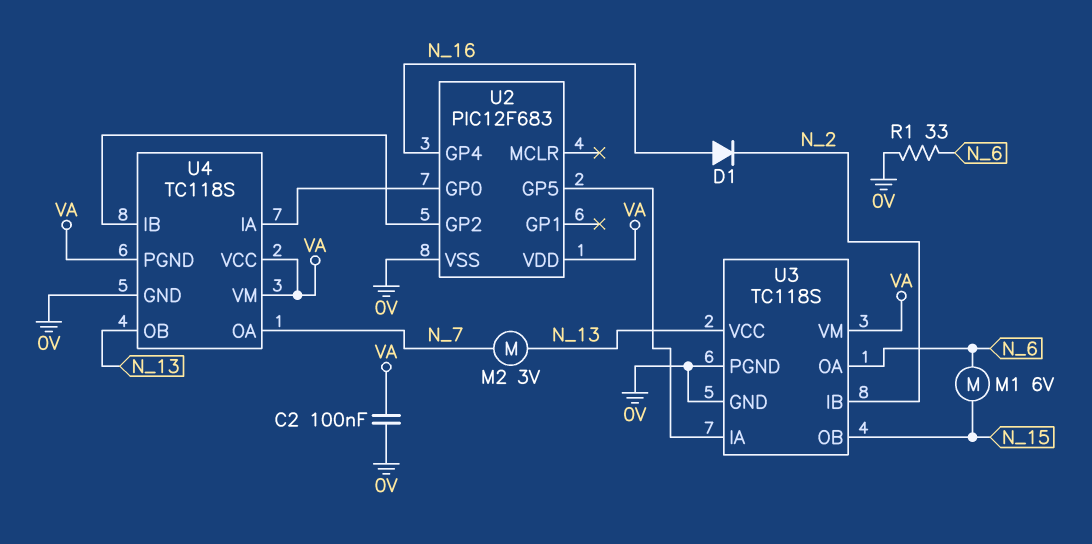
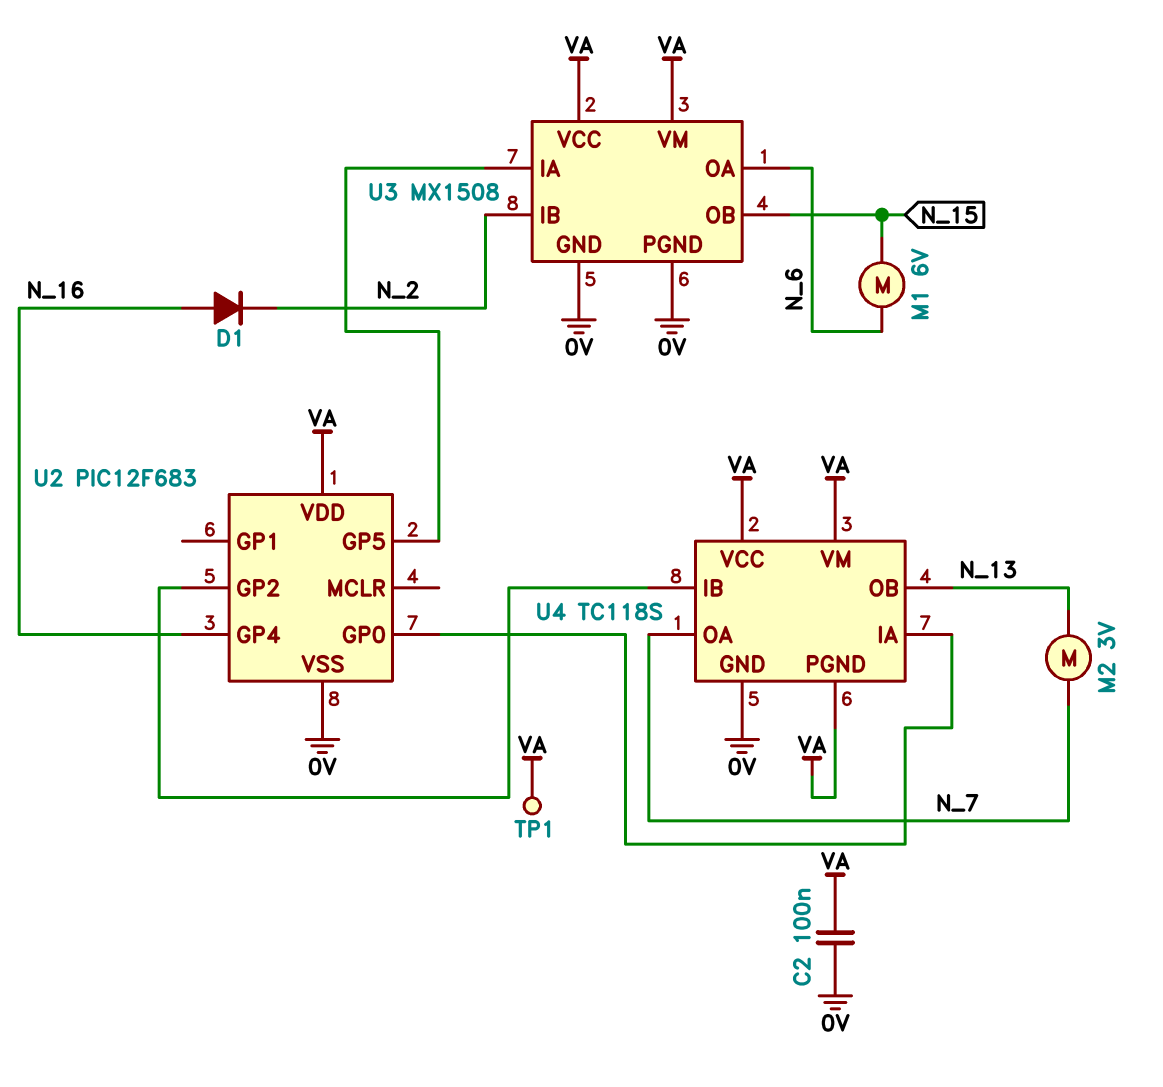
R1: 33 (0V, N_6) -> none
TP1: none -> test point (VA)
U3: TC118S -> MX1508
U3 pin VCC: N_13 -> VA

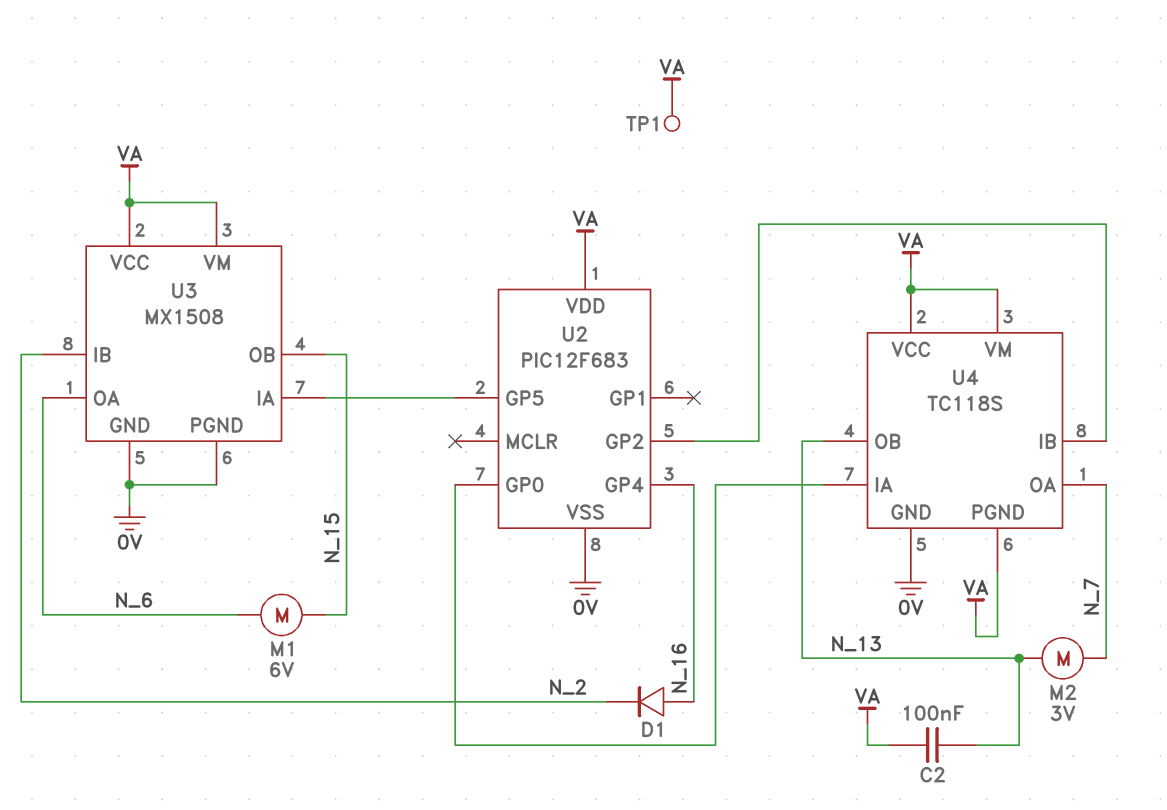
C2: 100nF (0V, VA) -> 100nF (N_13, VA)

